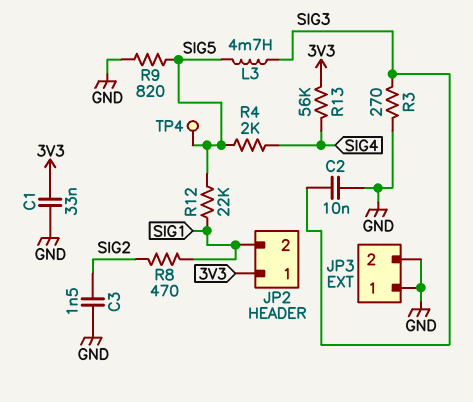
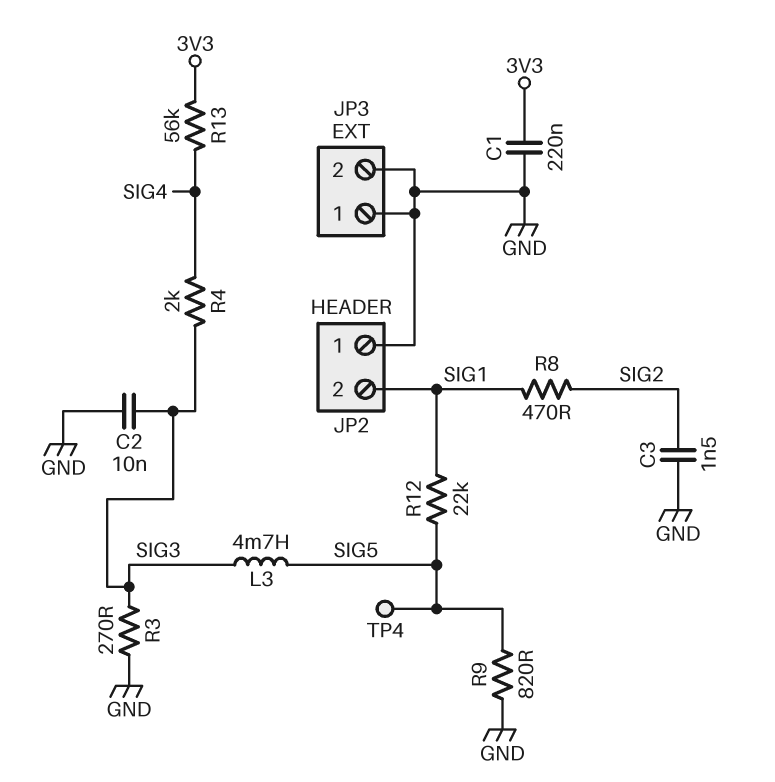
C1: 33nF (3V3, GND) -> 220nF (3V3, GND)
JP2 pin 1: 3V3 -> GND
R4: 2k (SIG4, SIG5) -> 2k (SIG3, SIG4)

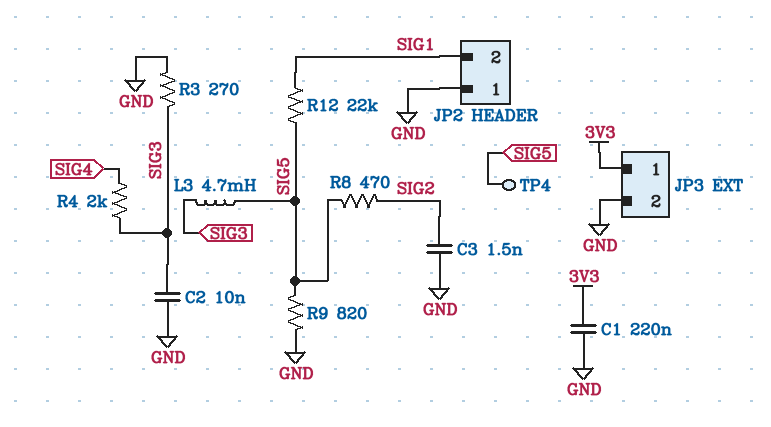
JP3 pin 1: GND -> 3V3
R8: 470 (SIG1, SIG2) -> 470 (SIG2, SIG5)
R13: 56k (3V3, SIG4) -> none

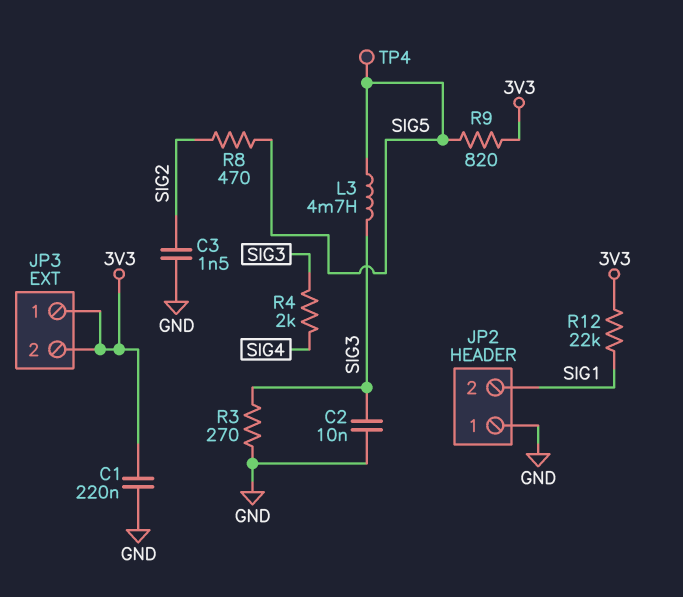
JP3 pin 2: GND -> 3V3
R9: 820 (GND, SIG5) -> 820 (3V3, SIG5)
R12: 22k (SIG1, SIG5) -> 22k (3V3, SIG1)

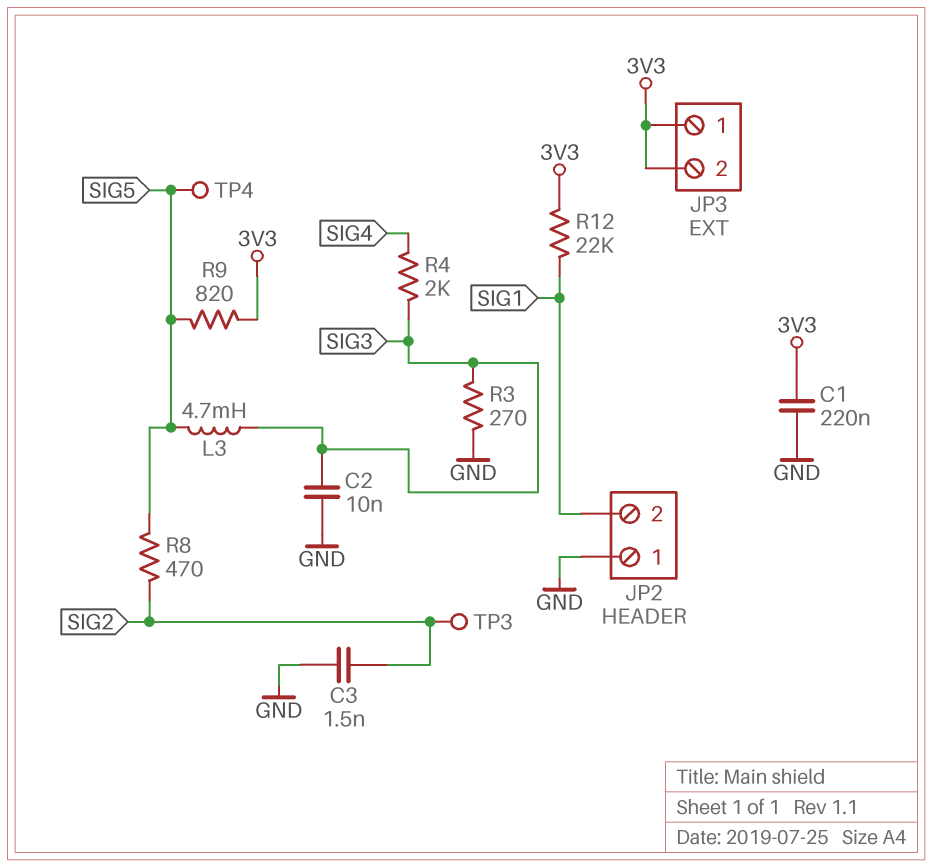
TP3: none -> test point (SIG2)

